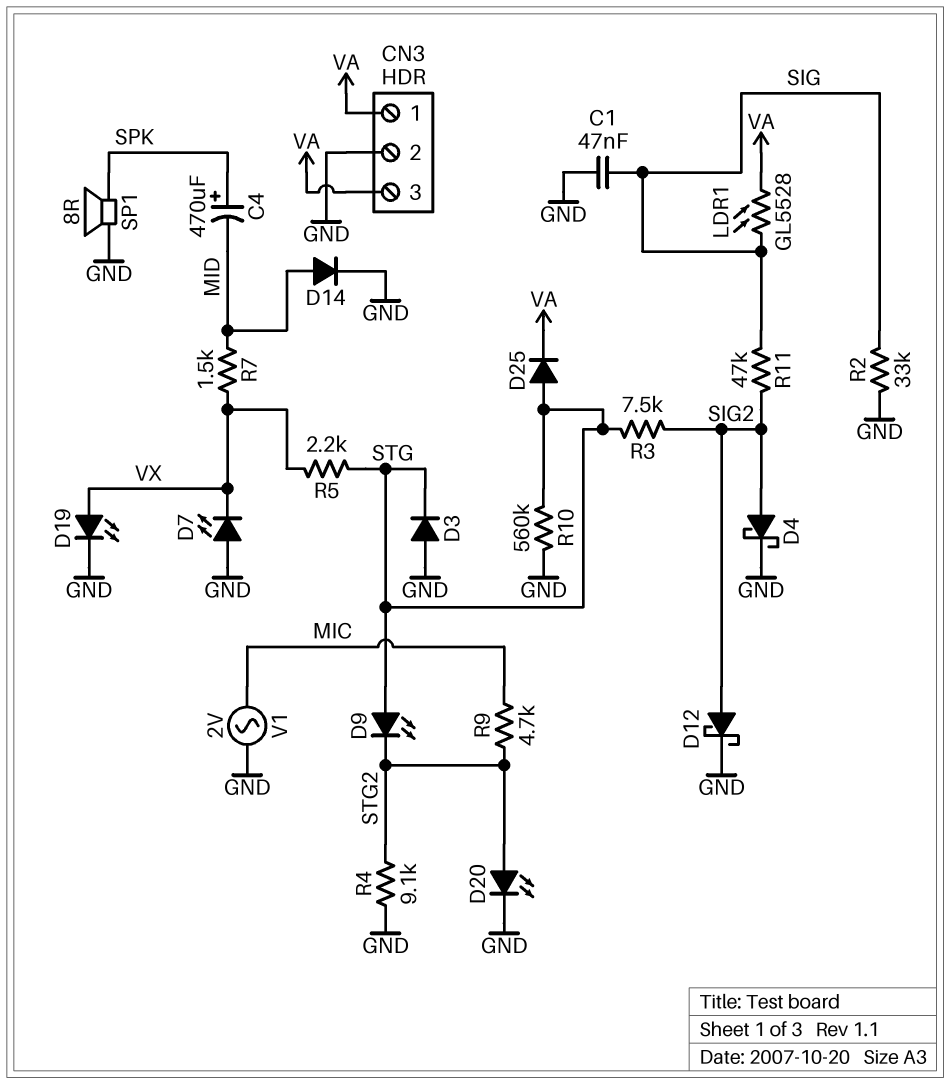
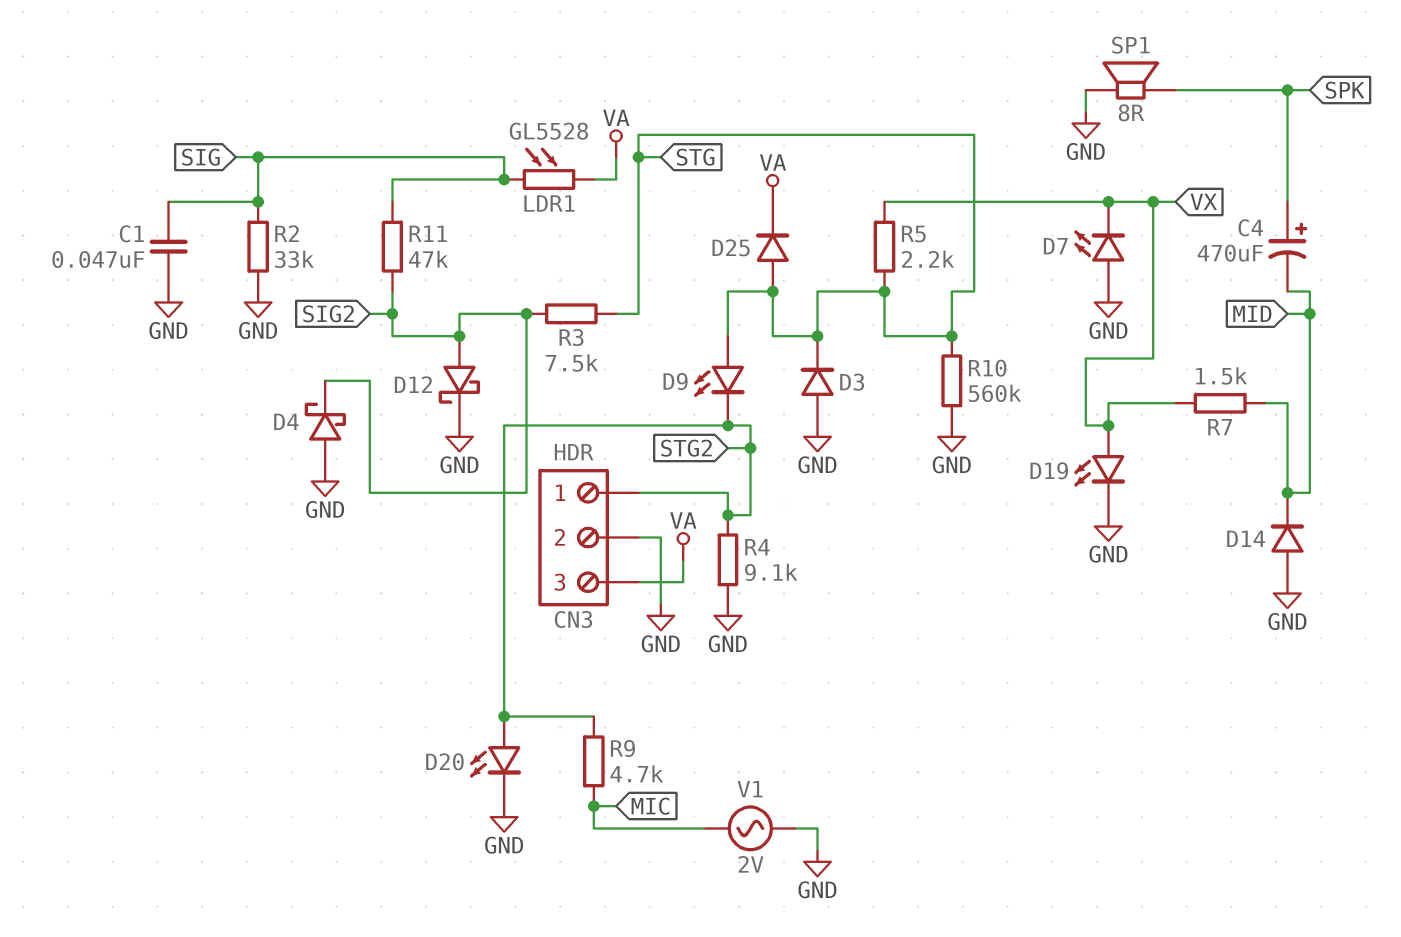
CN3 pin 1: VA -> STG2
D4: schottky (A SIG2, K GND) -> schottky (A GND, K SIG2)
D14: diode (A MID, K GND) -> diode (A GND, K MID)

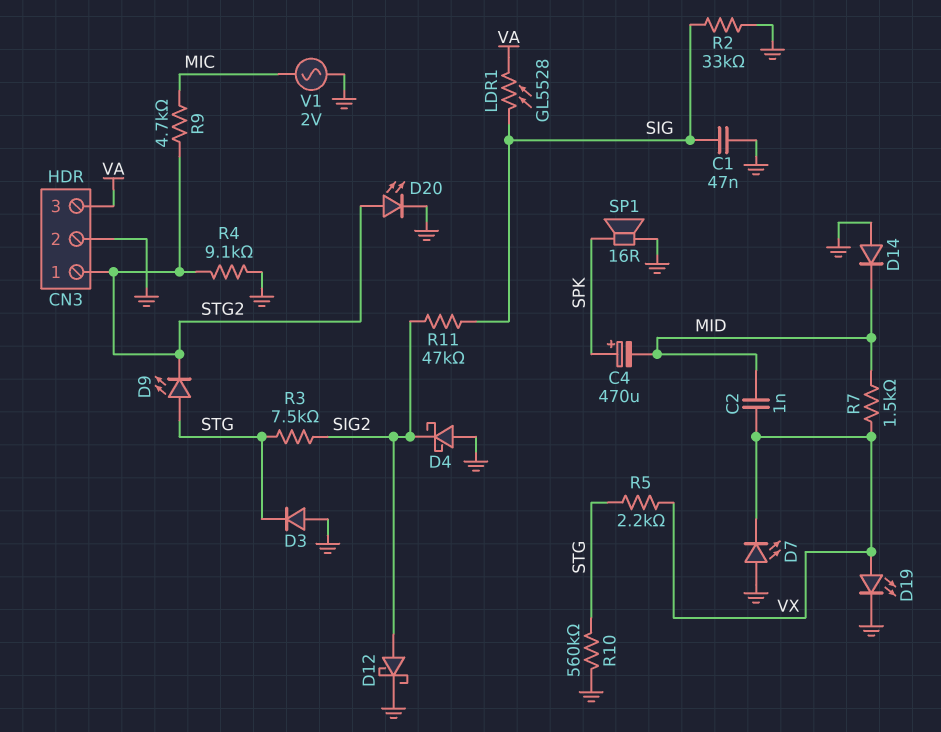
C2: none -> 1nF (MID, VX)
D25: diode (A STG, K VA) -> none
SP1: speaker 8R (GND, SPK) -> speaker 16R (GND, SPK)

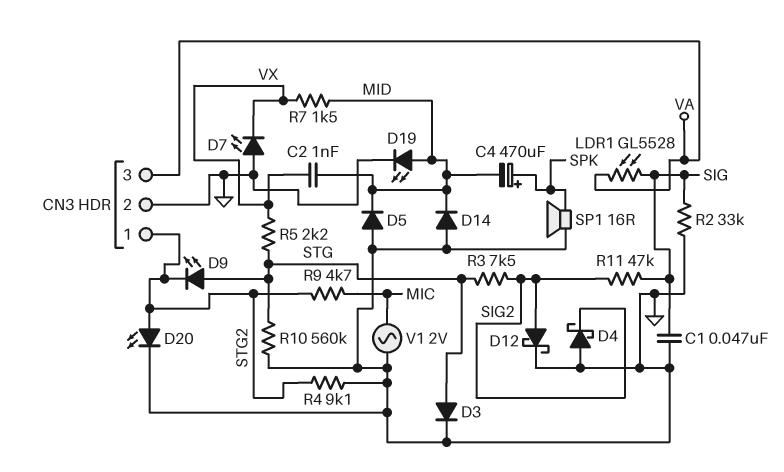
D3: diode (A GND, K STG) -> diode (A STG, K GND)
D5: none -> diode (A GND, K MID)
D19: LED (A VX, K GND) -> LED (A MID, K GND)

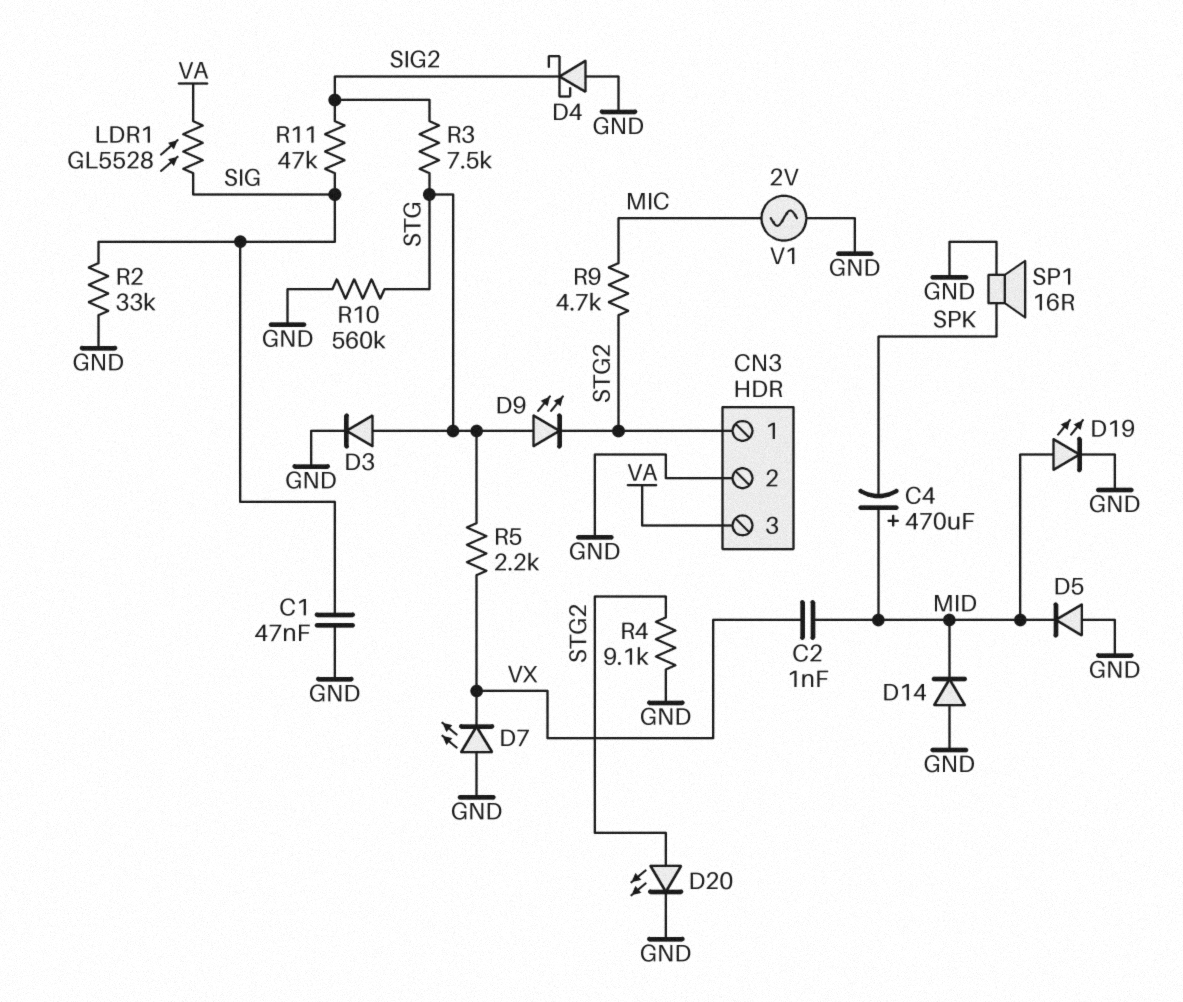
C4: 470uF (plus SPK, minus MID) -> 470uF (plus MID, minus SPK)
D12: schottky (A SIG2, K GND) -> none
R7: 1.5k (MID, VX) -> none

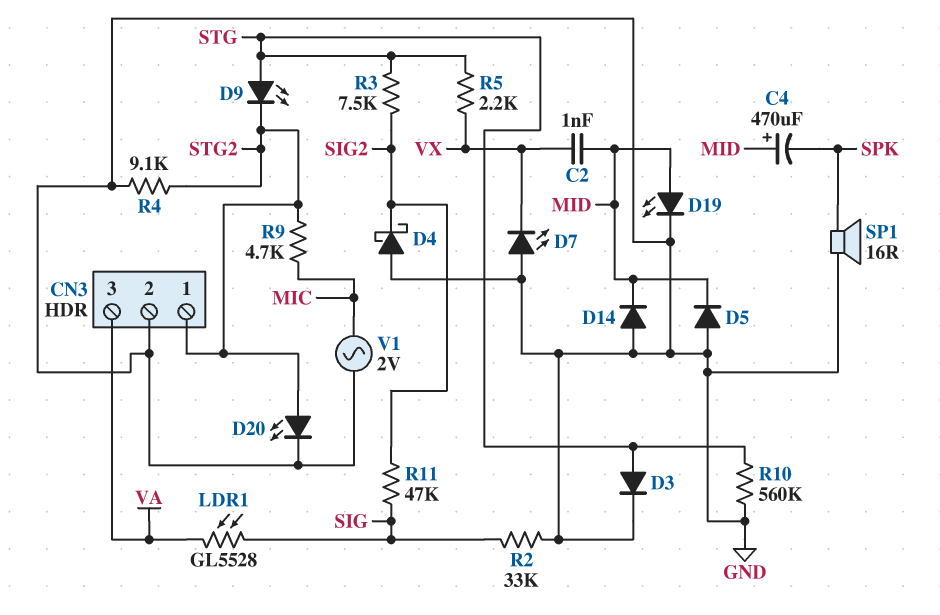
C1: 47nF (GND, SIG) -> none

